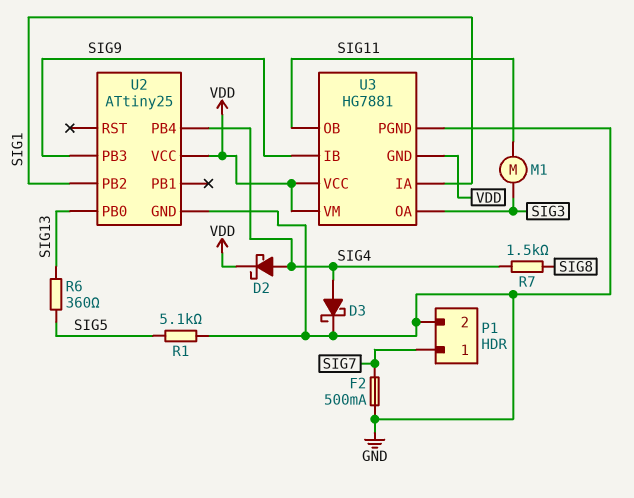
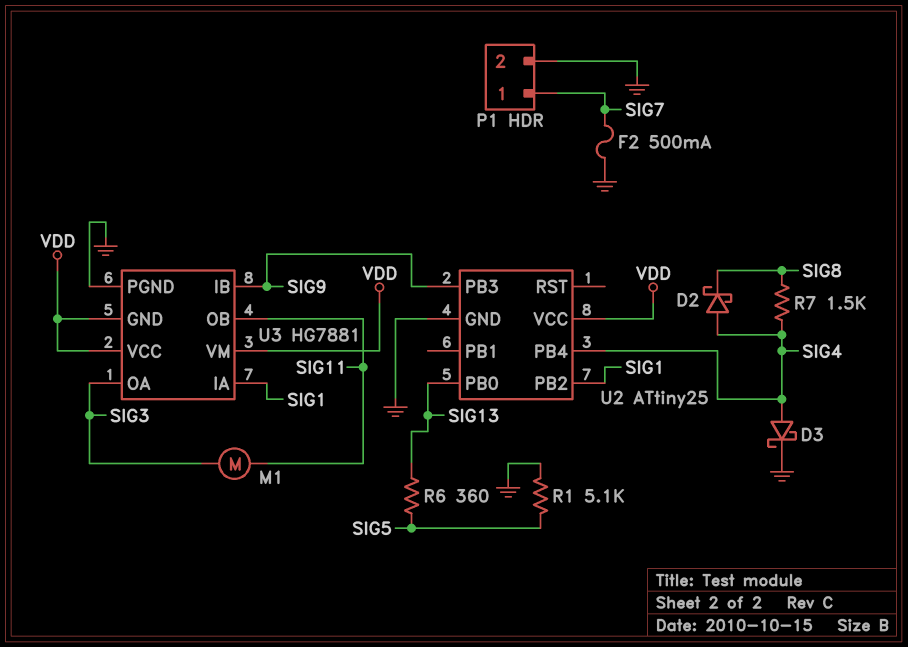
D2: schottky (A SIG4, K VDD) -> schottky (A SIG4, K SIG8)

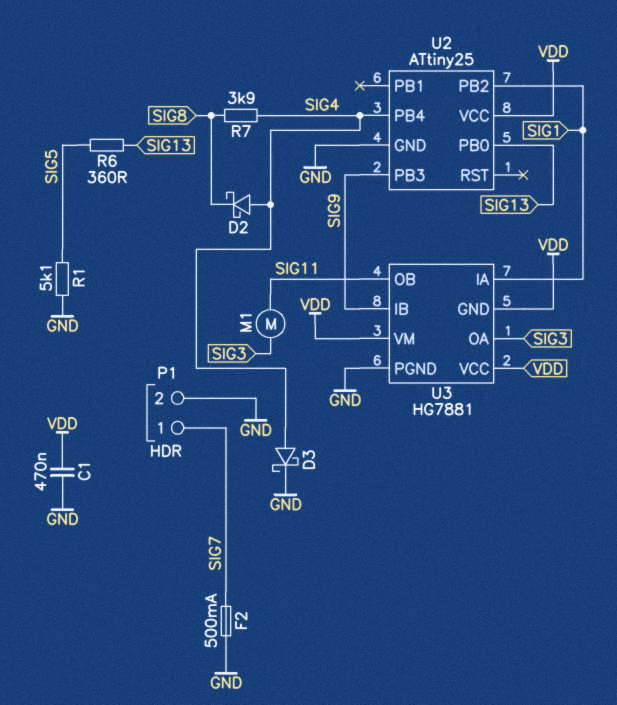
C1: none -> 470nF (GND, VDD)
R7: 1.5k (SIG4, SIG8) -> 3.9k (SIG4, SIG8)

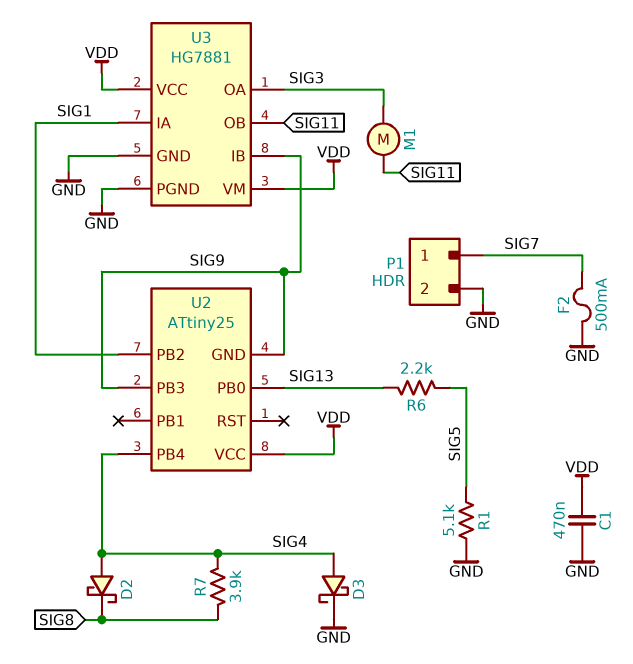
R6: 360 (SIG5, SIG13) -> 2.2k (SIG5, SIG13)
U2 pin GND: GND -> SIG9
U3 pin GND: VDD -> GND

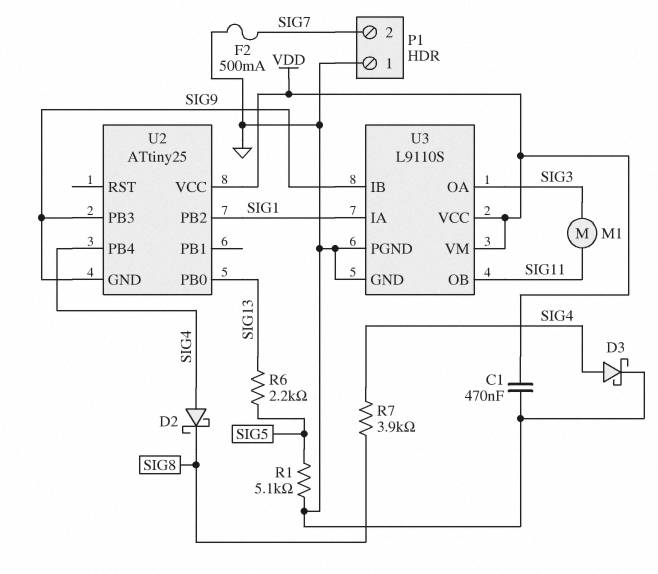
P1 pin 1: SIG7 -> GND
P1 pin 2: GND -> SIG7
U3: HG7881 -> L9110S

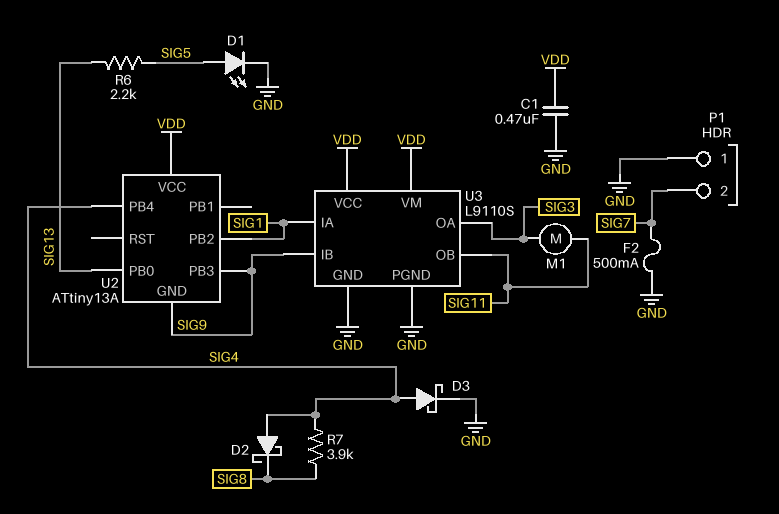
D1: none -> LED (A SIG5, K GND)
R1: 5.1k (GND, SIG5) -> none
U2: ATtiny25 -> ATtiny13A

